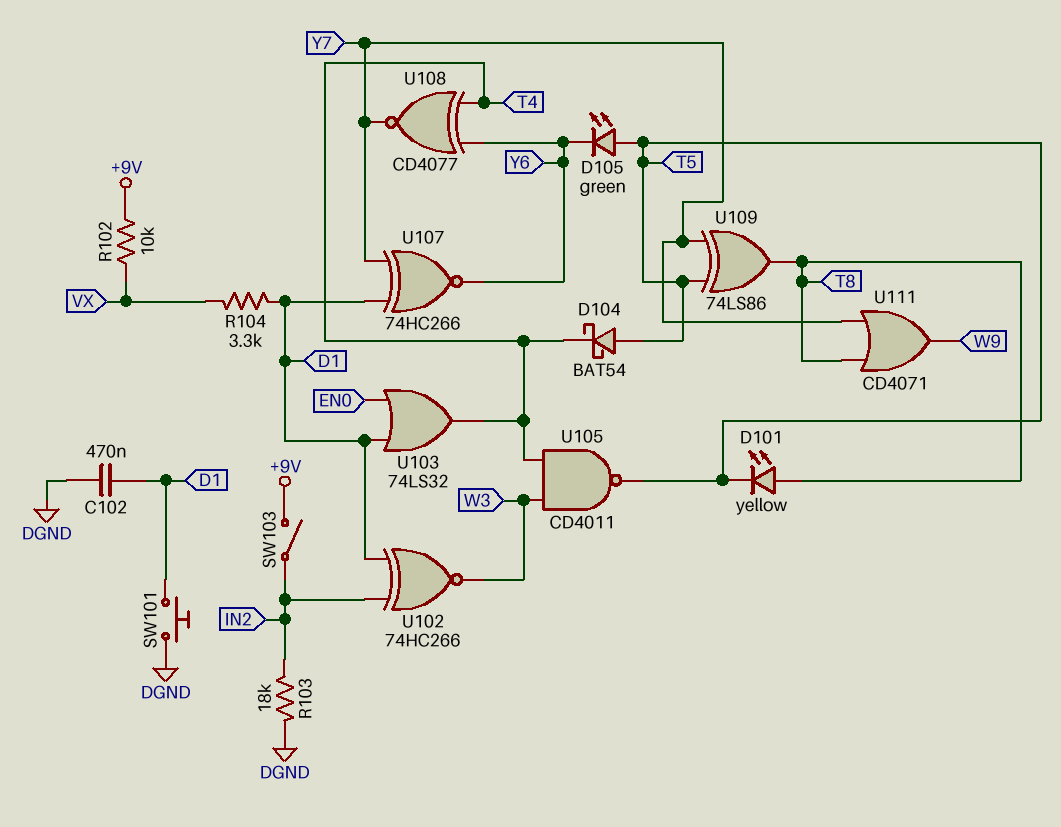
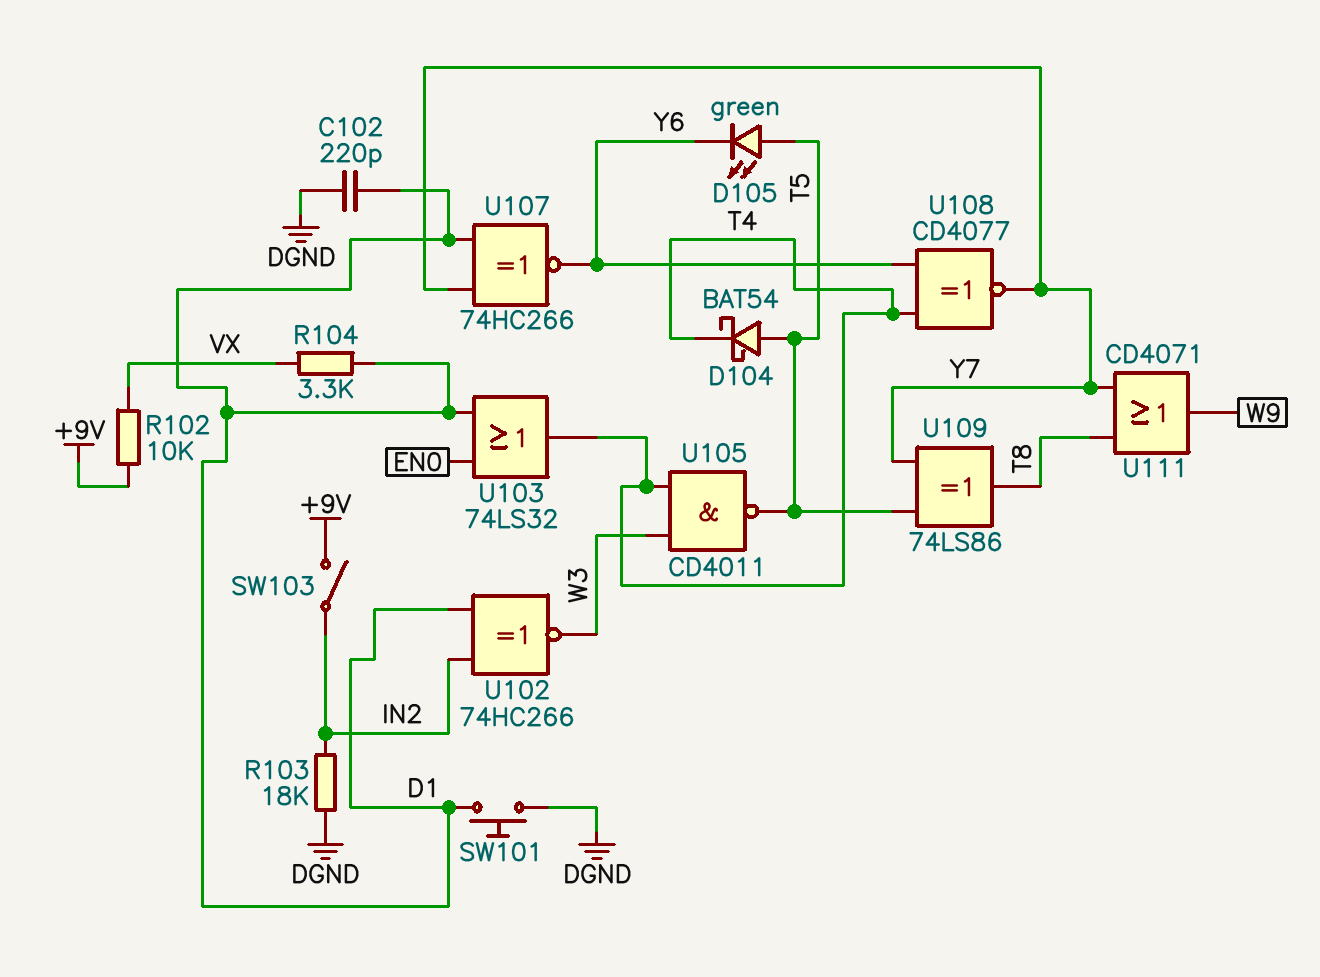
C102: 470nF (D1, DGND) -> 220pF (D1, DGND)
D101: LED yellow (A T8, K T5) -> none

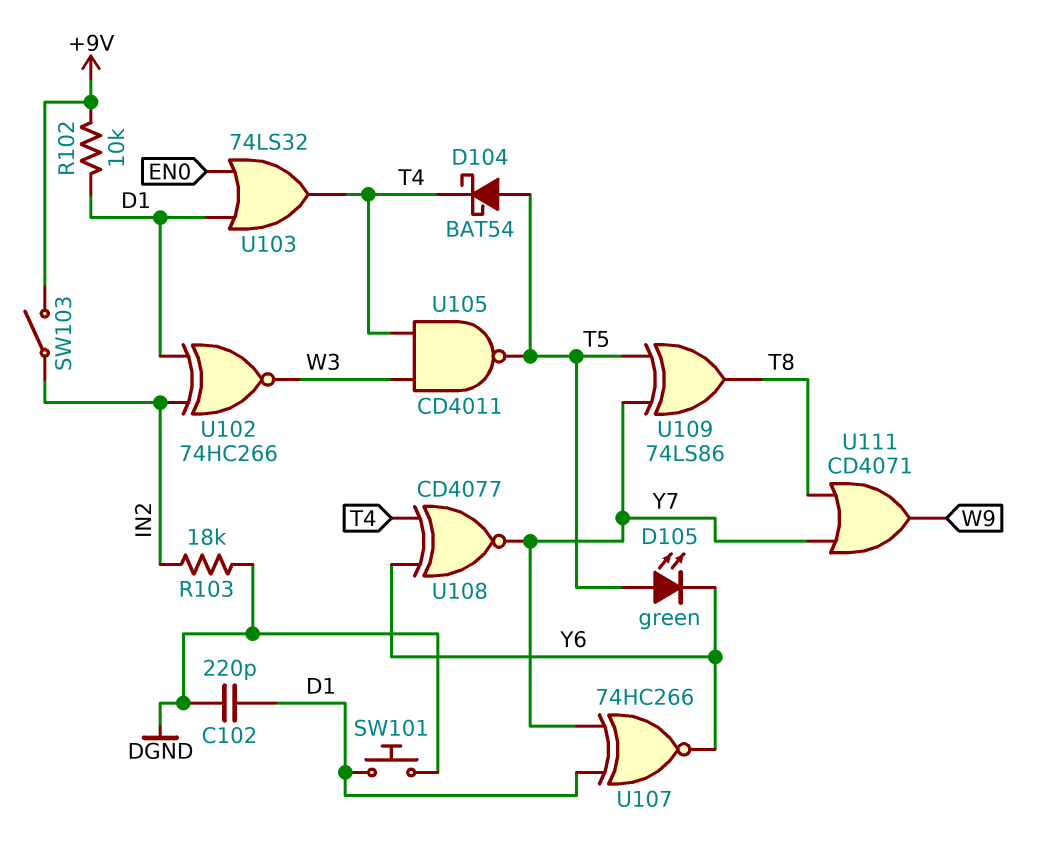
R102: 10k (+9V, VX) -> 10k (+9V, D1)
R104: 3.3k (D1, VX) -> none

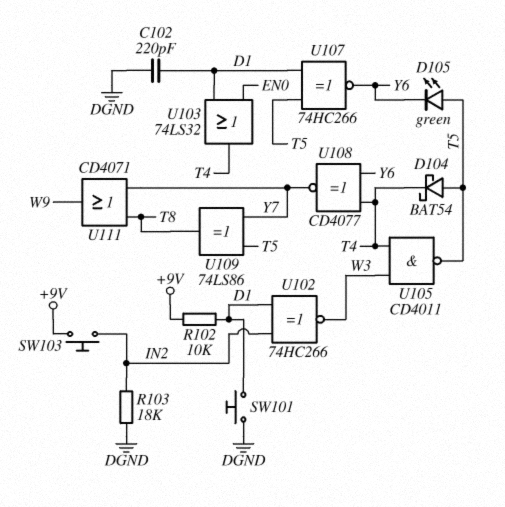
SW103: switch (+9V, IN2) -> button (+9V, IN2)
U107: XNOR 74HC266 (in D1, in Y7, out Y6) -> XNOR 74HC266 (in D1, in T5, out Y6)

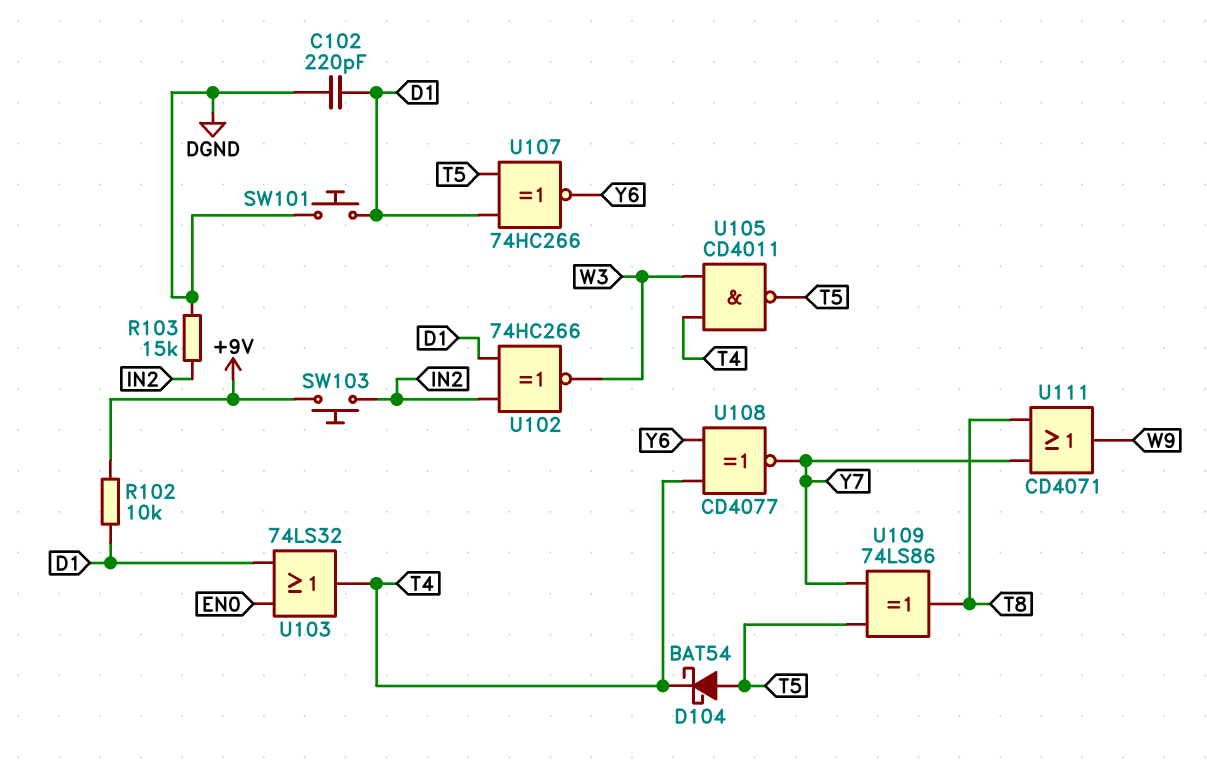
D105: LED green (A T5, K Y6) -> none
R103: 18k (DGND, IN2) -> 15k (DGND, IN2)

